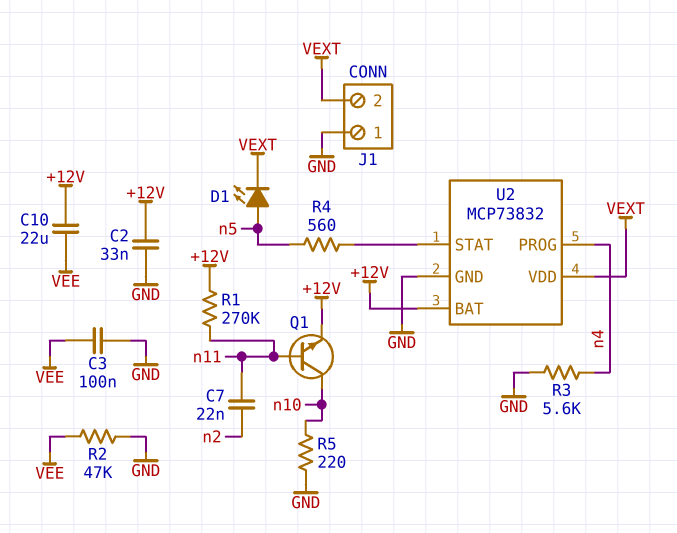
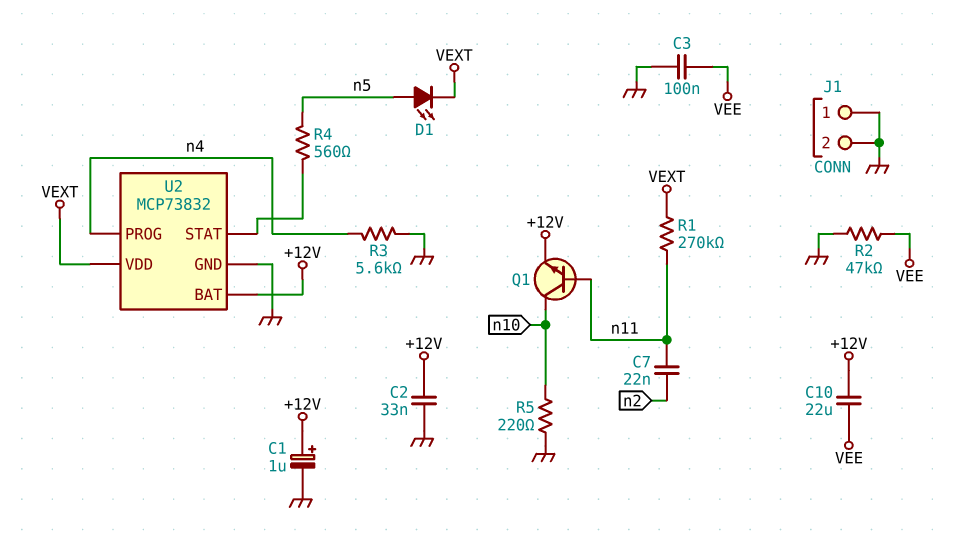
C1: none -> 1uF (plus +12V, minus GND)
J1 pin 2: VEXT -> GND
R1: 270k (+12V, n11) -> 270k (VEXT, n11)

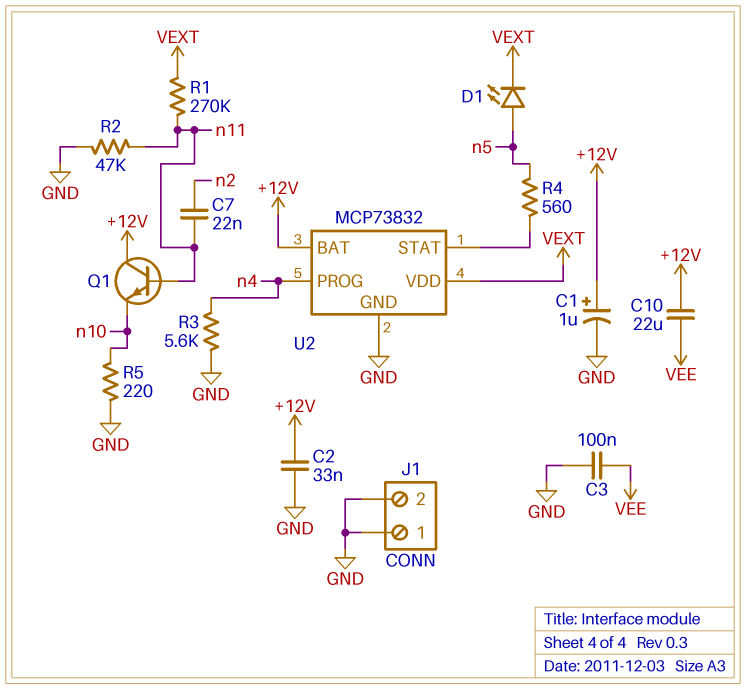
Q1: NPN (B n11, C n10, E +12V) -> NPN (B n11, C +12V, E n10)
R2: 47k (GND, VEE) -> 47k (GND, n11)

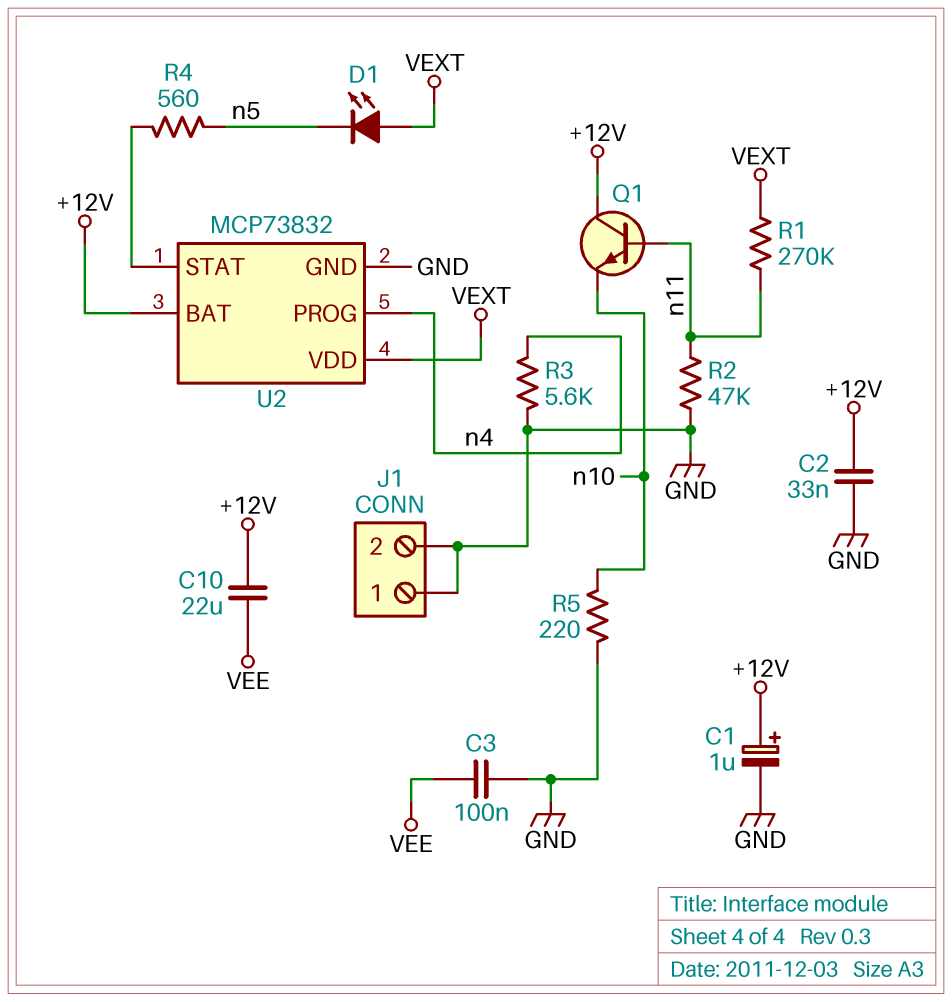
C7: 22nF (n2, n11) -> none
D1: LED (A n5, K VEXT) -> LED (A VEXT, K n5)

